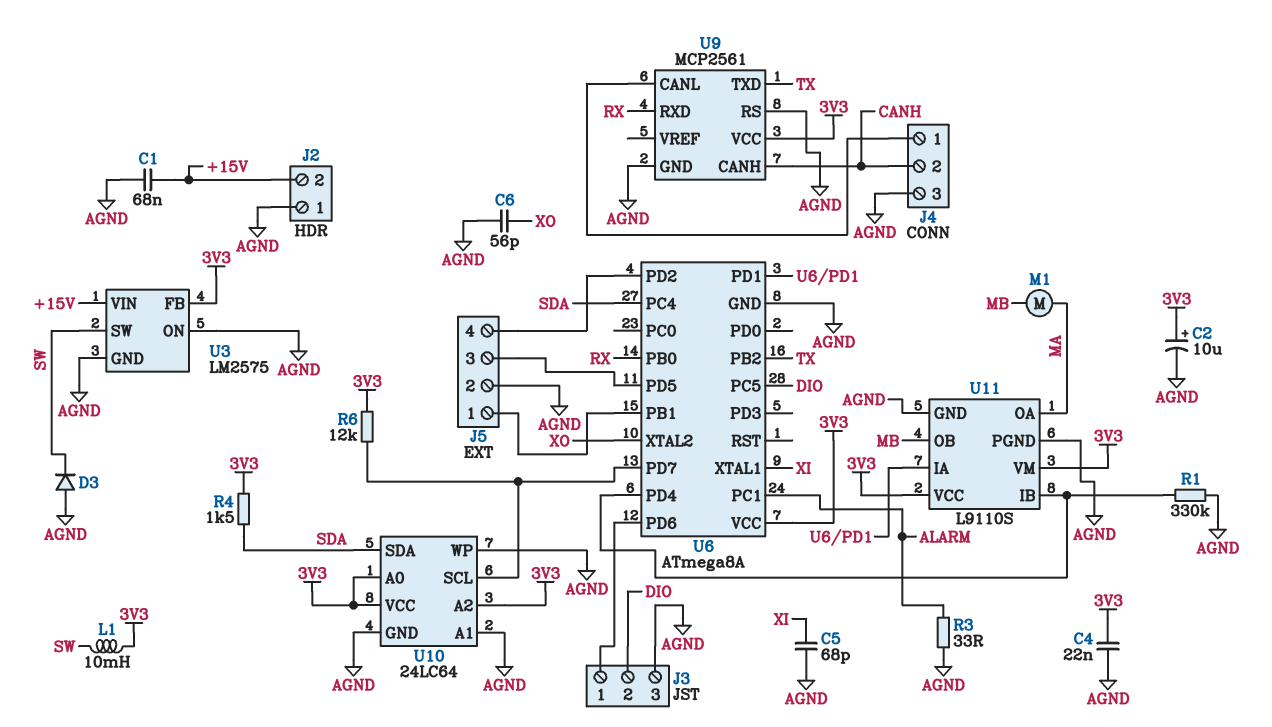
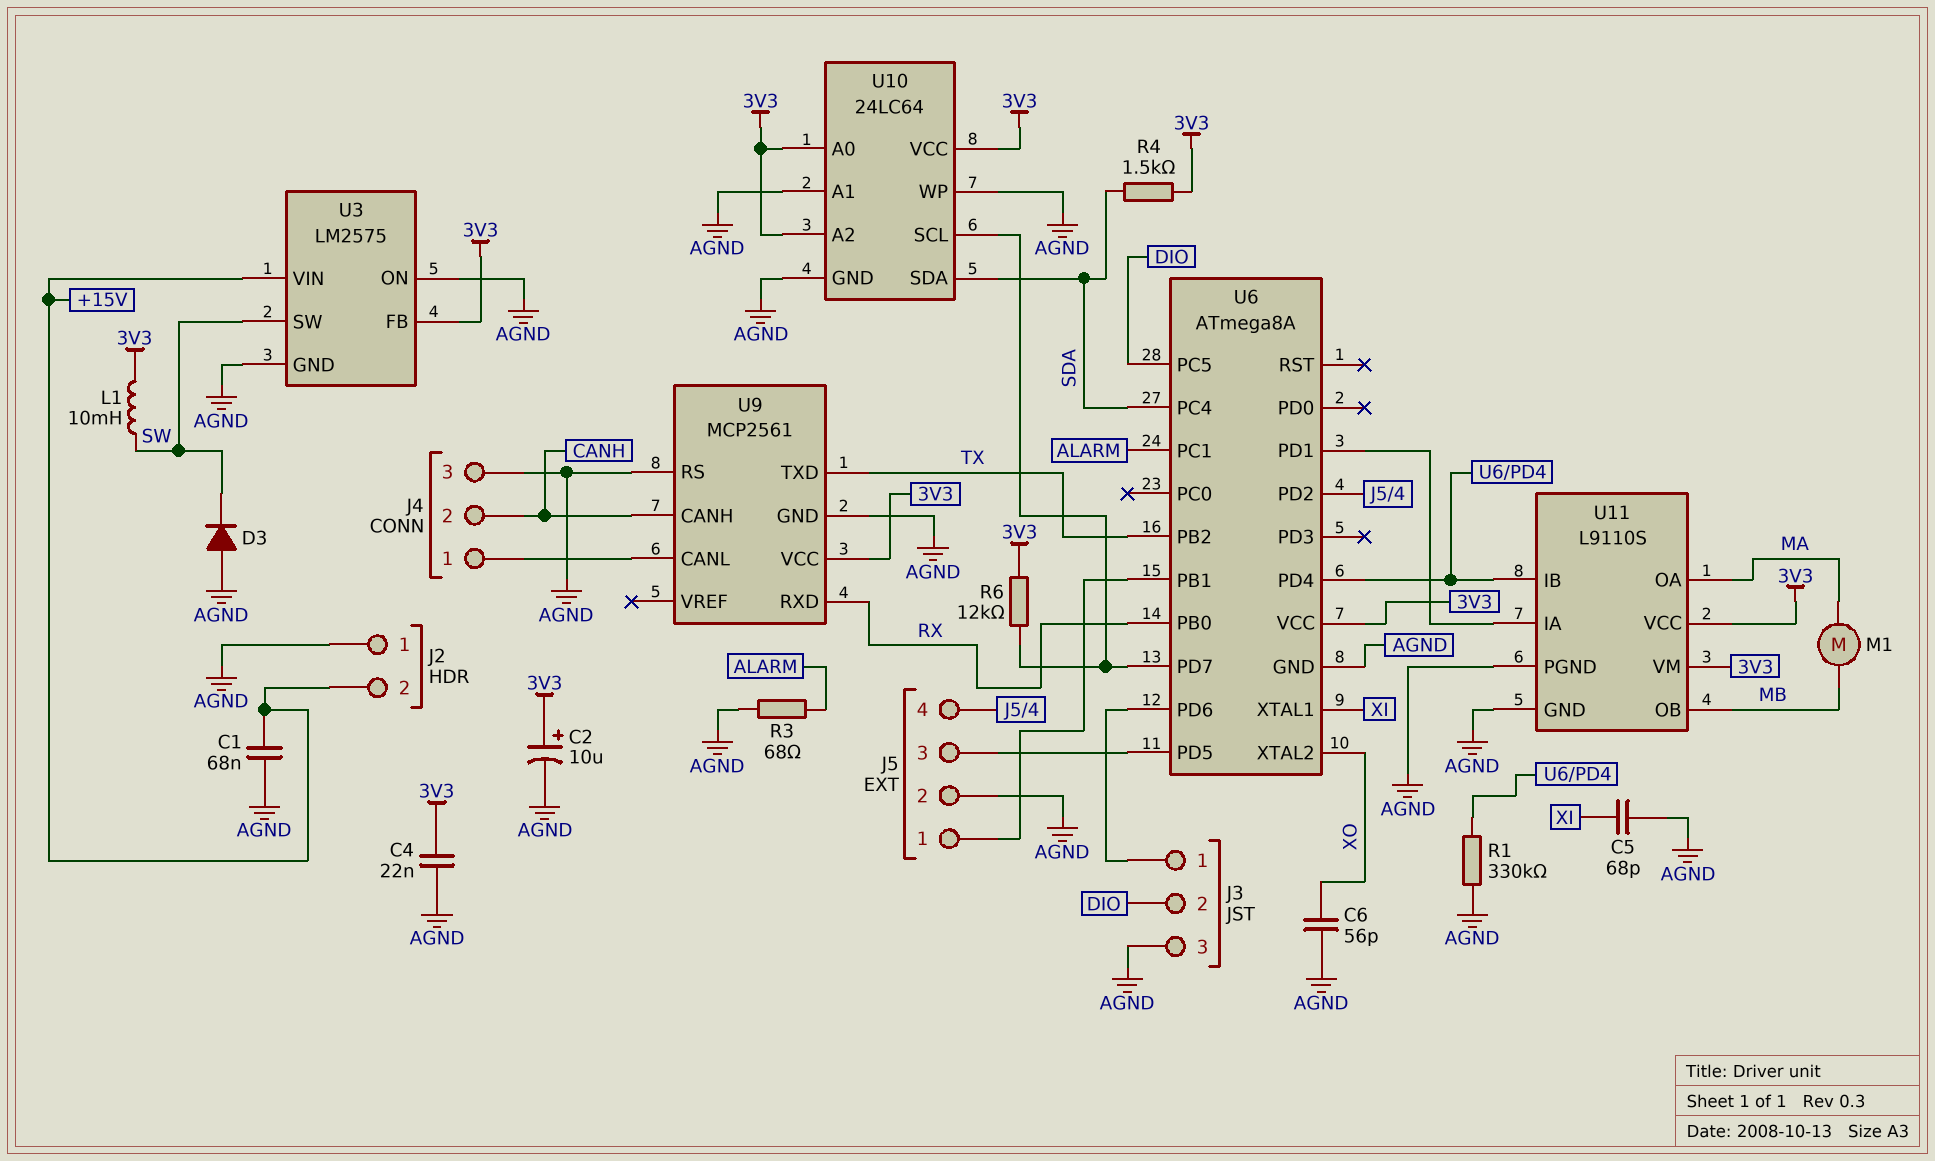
R3: 33 (AGND, ALARM) -> 68 (AGND, ALARM)

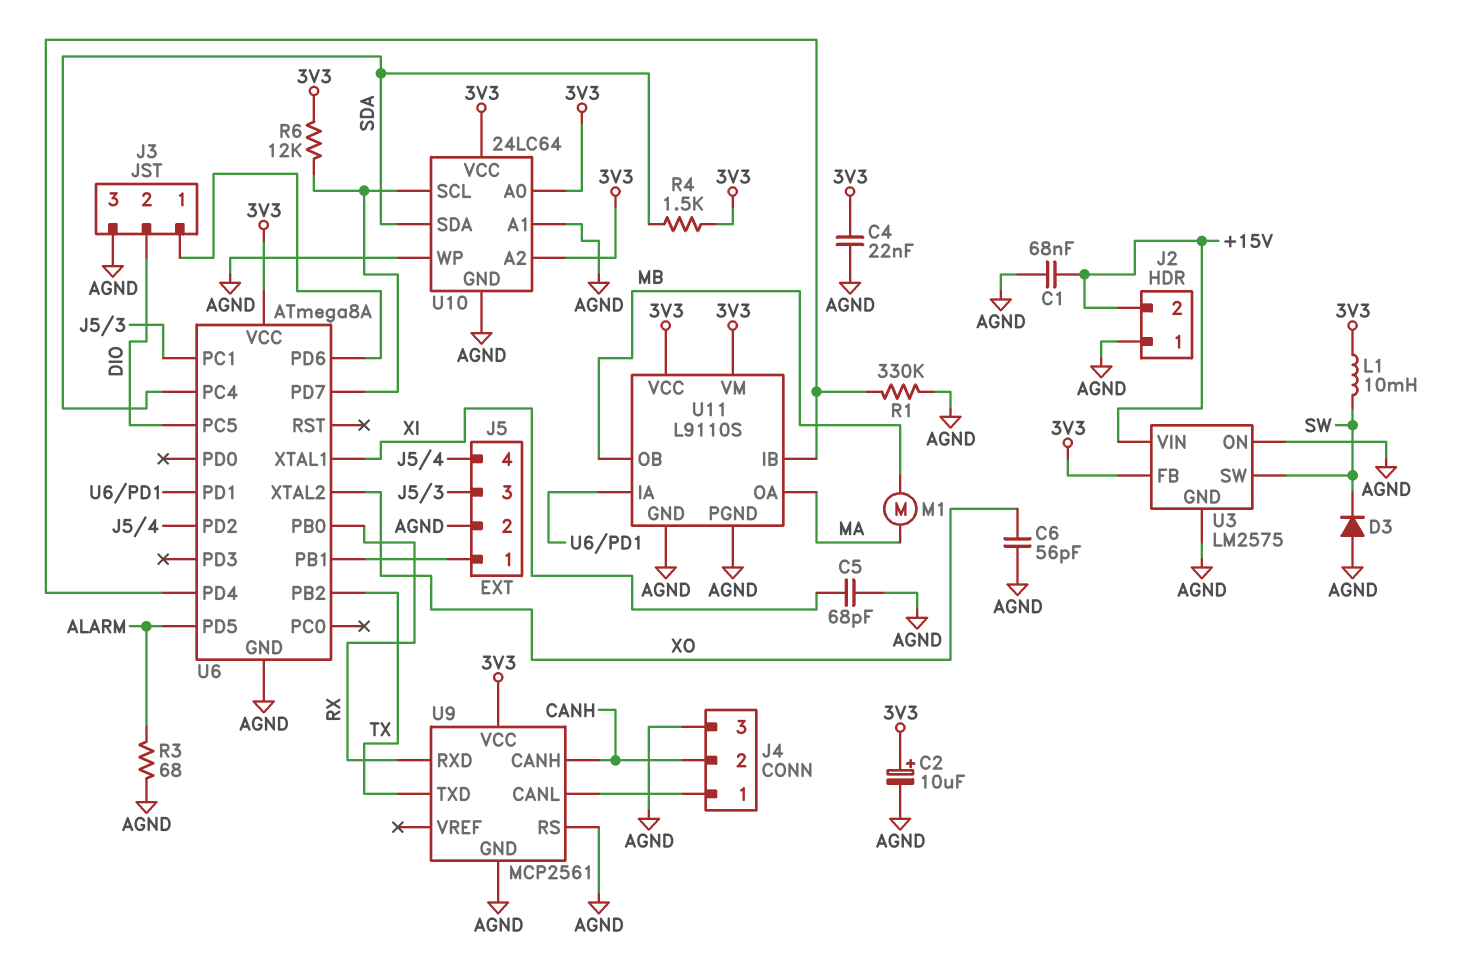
U6 pin PC1: ALARM -> J5/3
U6 pin PD5: J5/3 -> ALARM

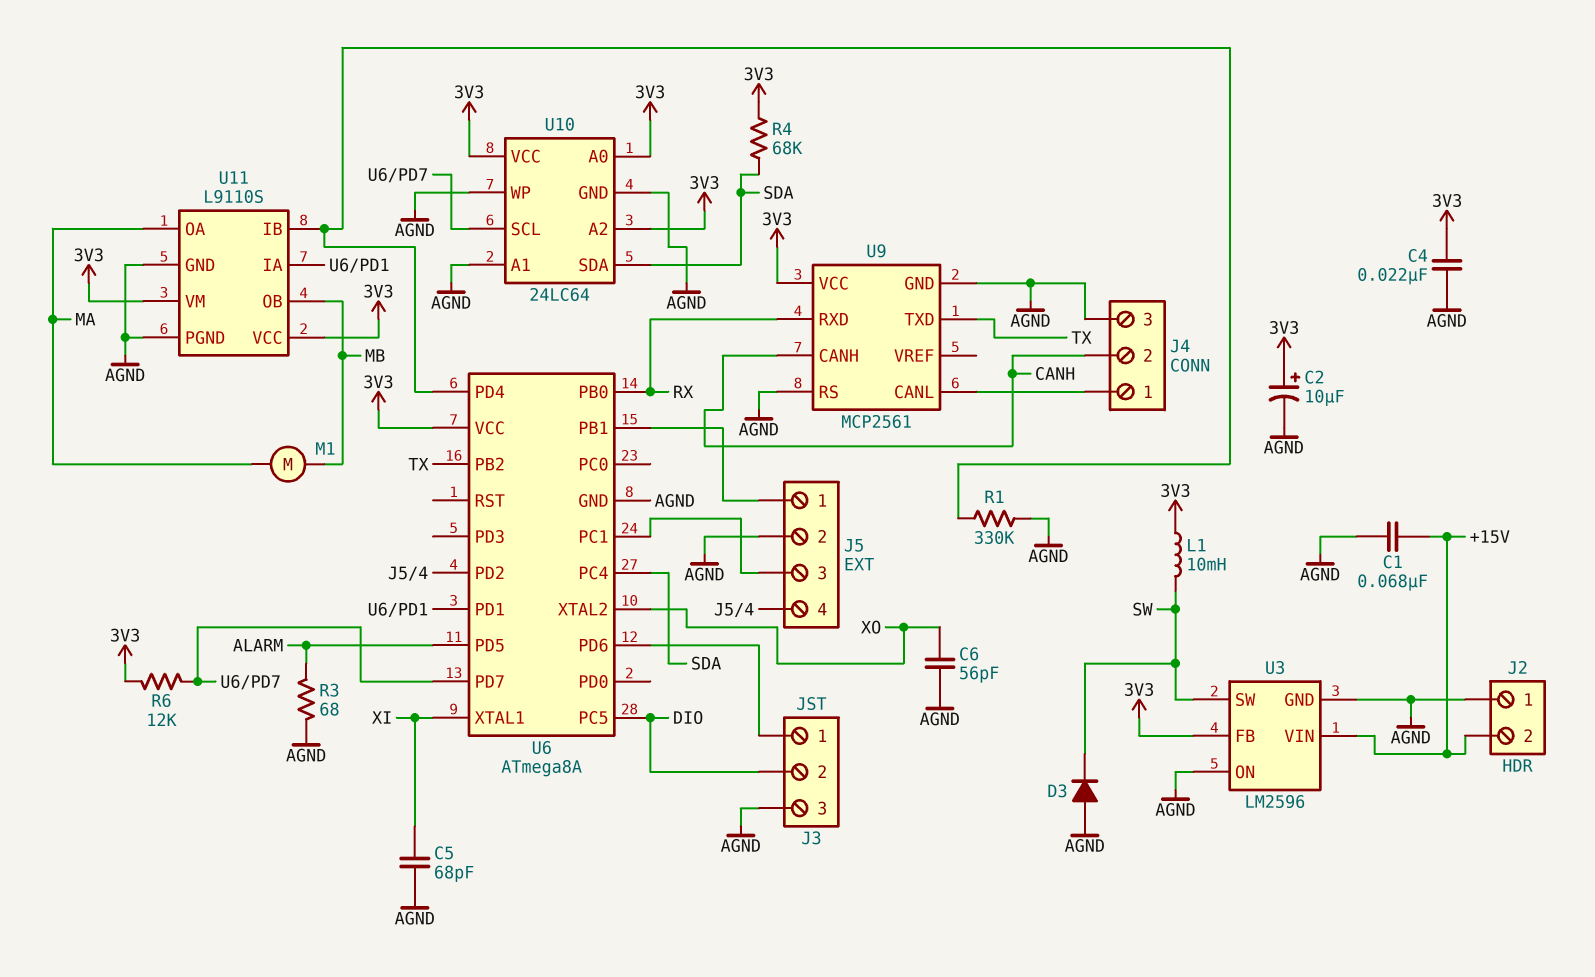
R4: 1.5k (3V3, SDA) -> 68k (3V3, SDA)
U3: LM2575 -> LM2596

